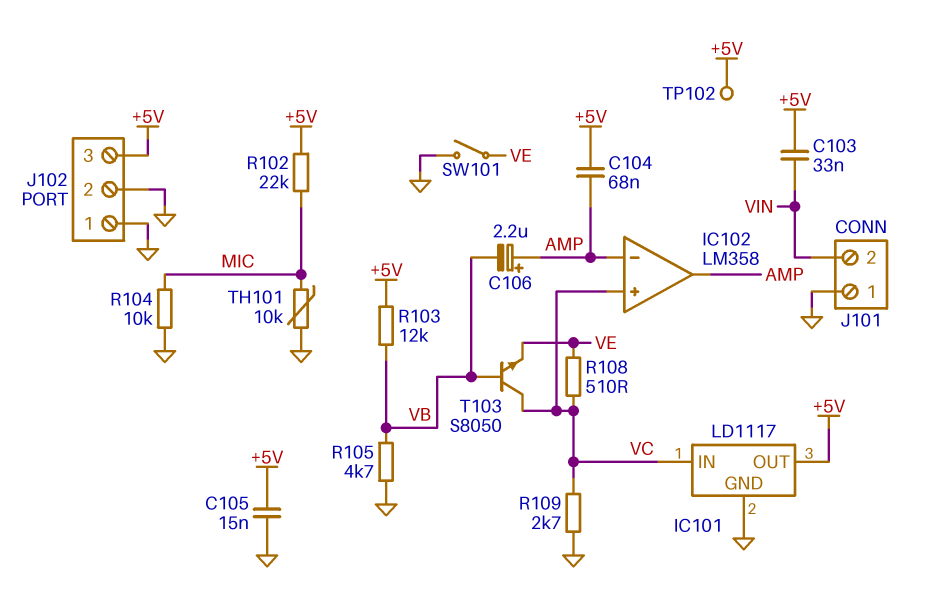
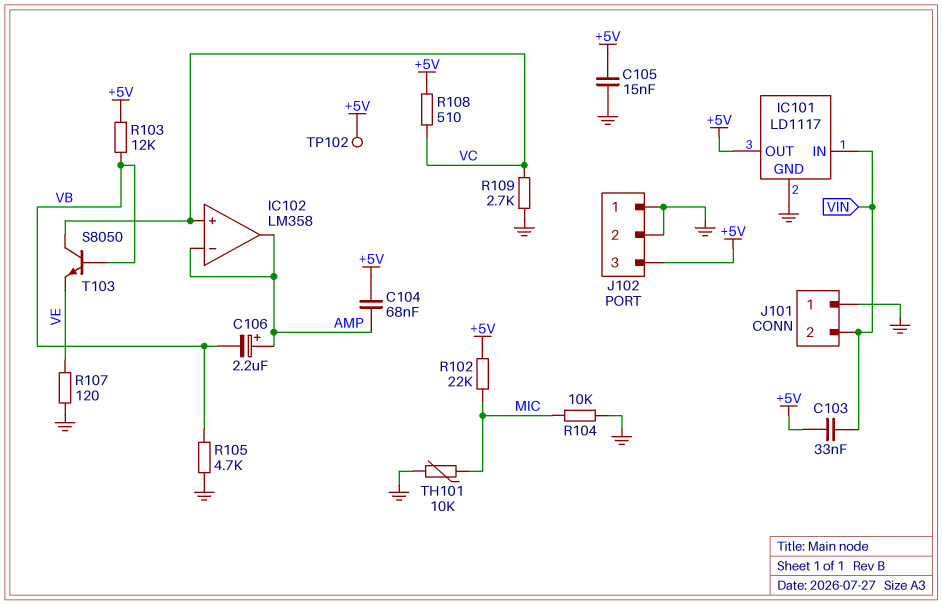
IC101 pin IN: VC -> VIN
R107: none -> 120 (GND, VE)
R108: 510 (VC, VE) -> 510 (+5V, VC)
SW101: switch (GND, VE) -> none

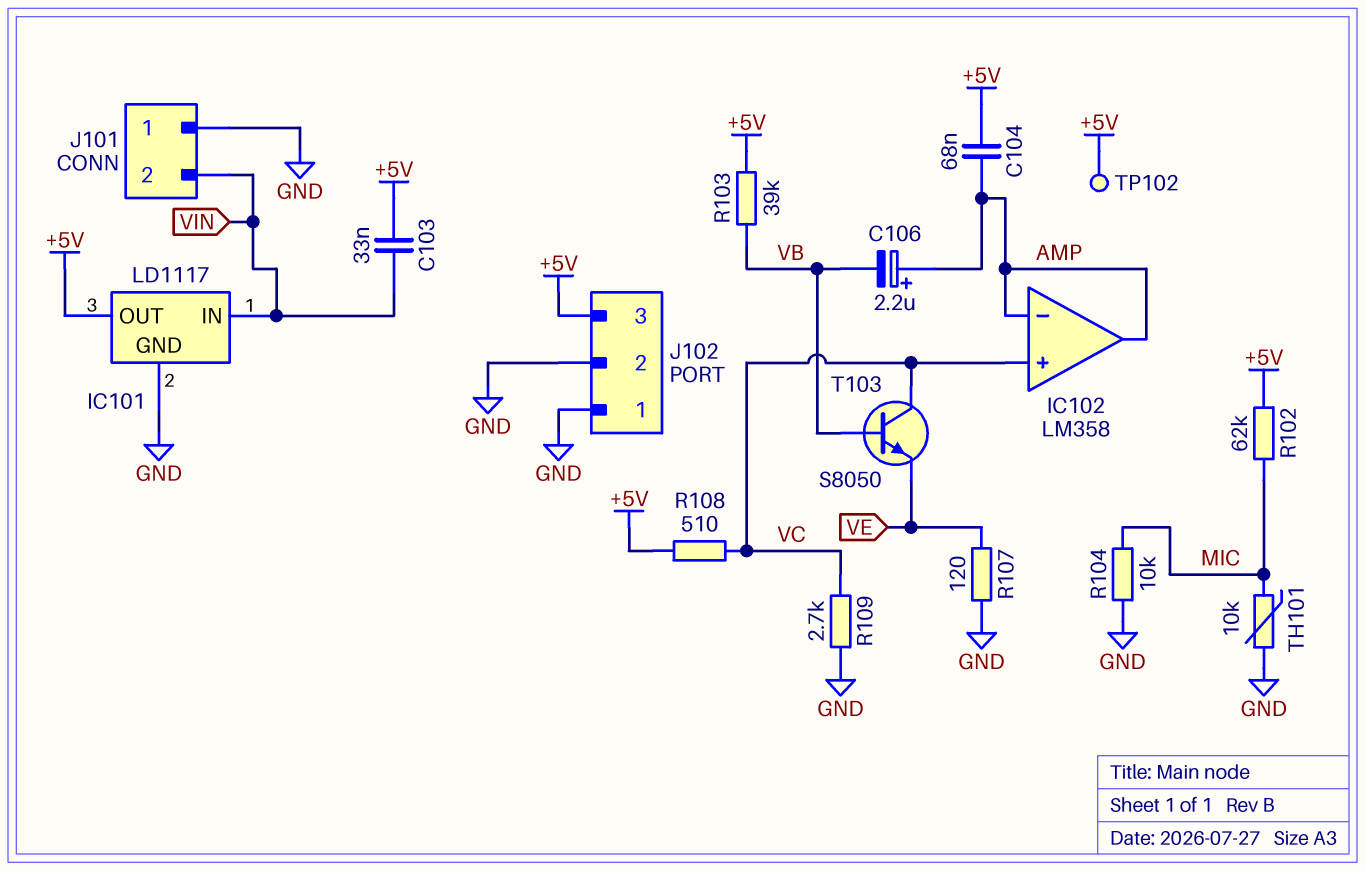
C105: 15nF (+5V, GND) -> none
R102: 22k (+5V, MIC) -> 62k (+5V, MIC)
R103: 12k (+5V, VB) -> 39k (+5V, VB)
R105: 4.7k (GND, VB) -> none

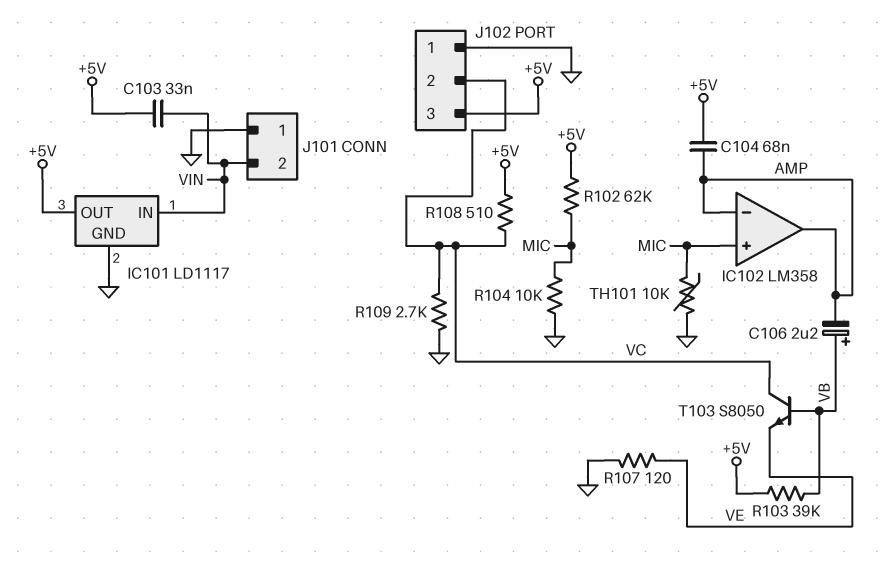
C106: 2.2uF (plus AMP, minus VB) -> 2.2uF (plus VB, minus AMP)
IC102 pin in+: VC -> MIC
J102 pin 2: GND -> VC
TP102: test point (+5V) -> none

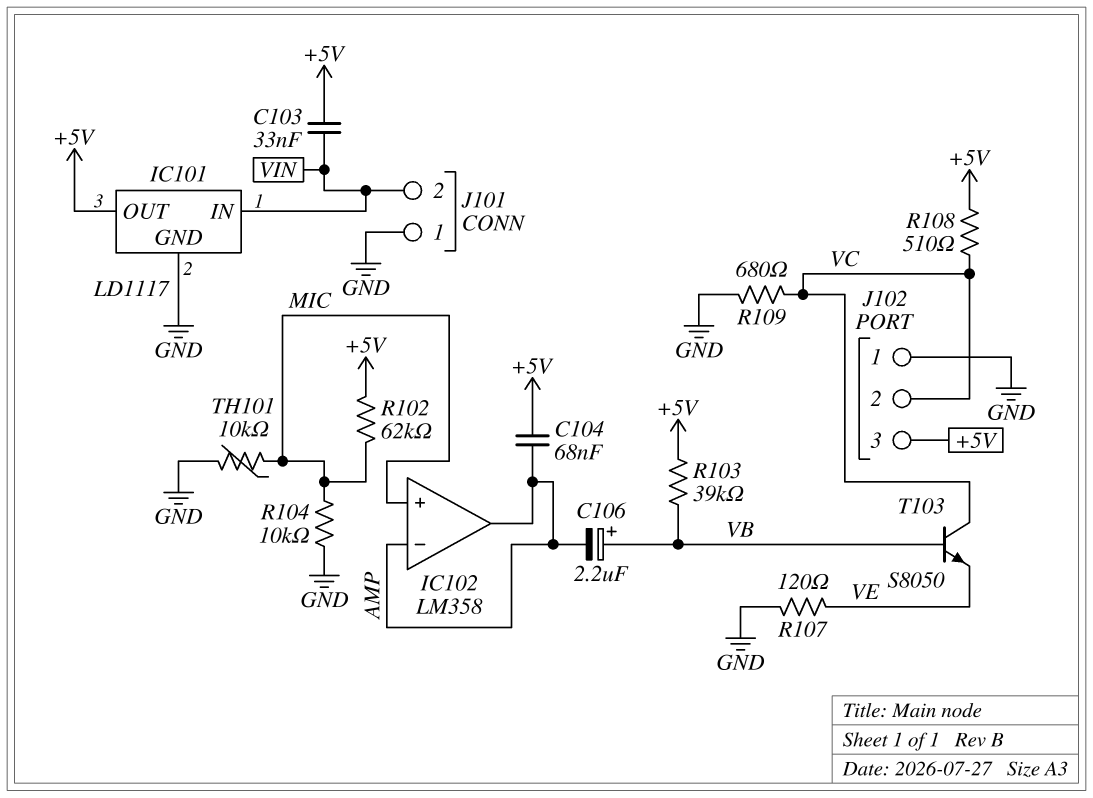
R109: 2.7k (GND, VC) -> 680 (GND, VC)

